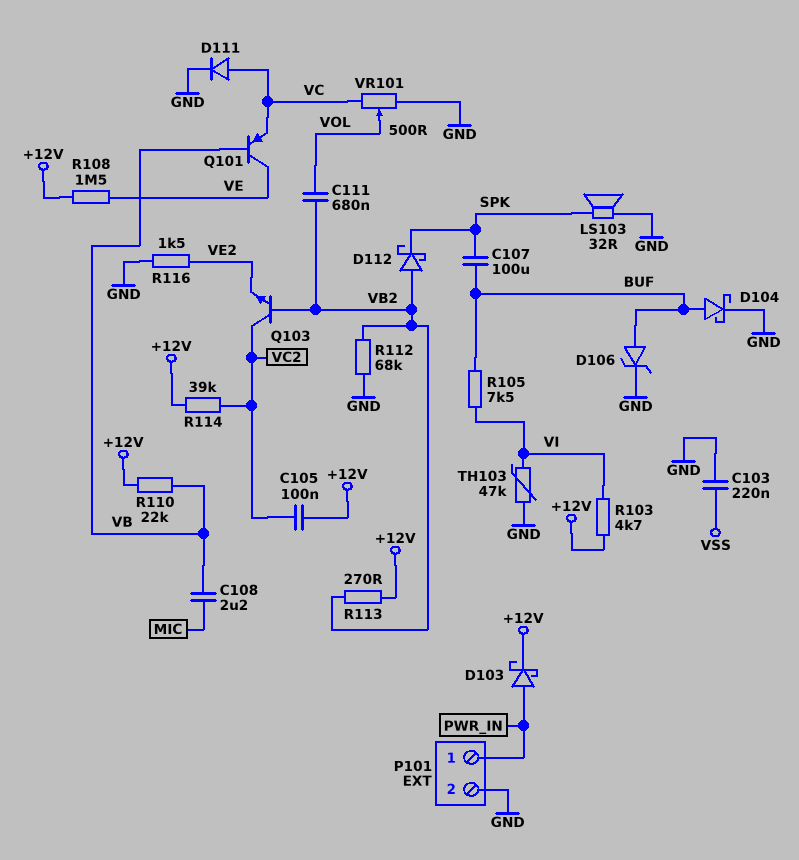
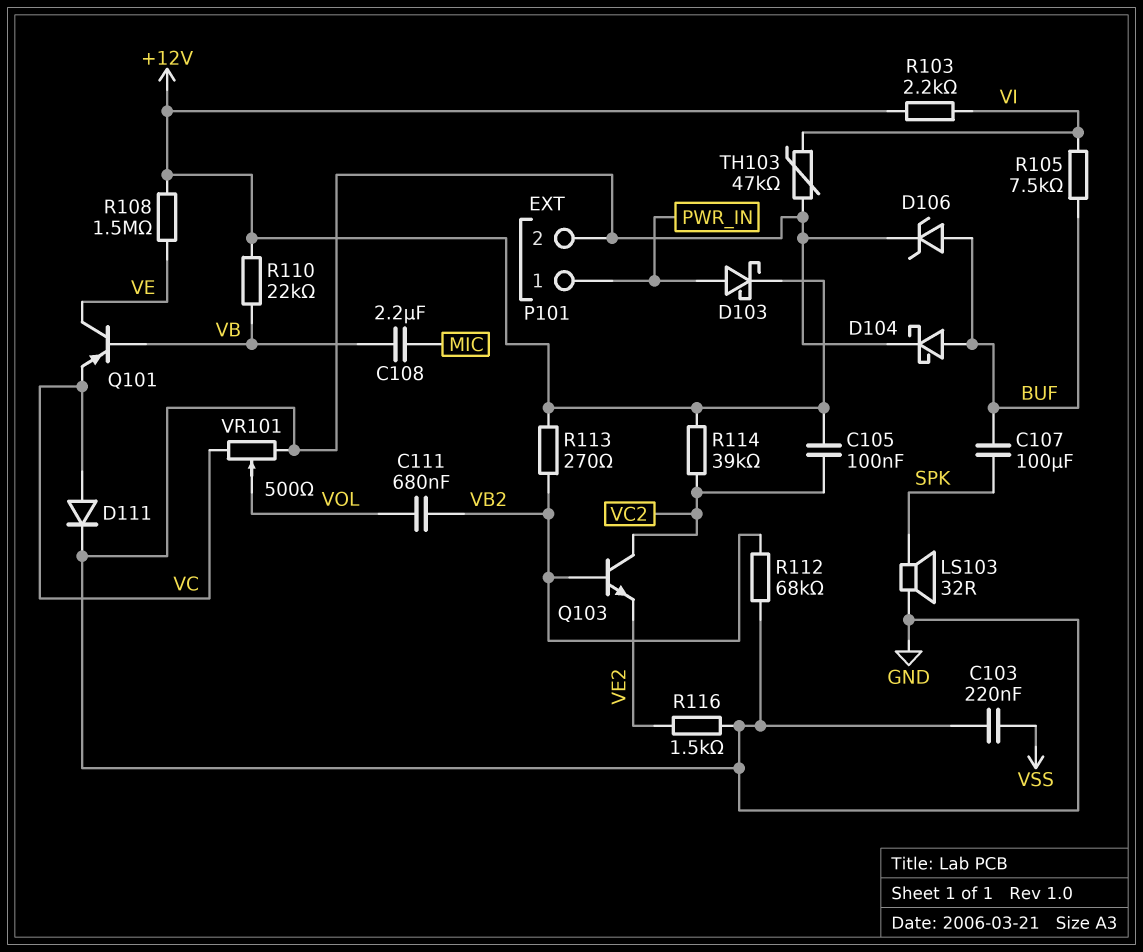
D112: schottky (A VB2, K SPK) -> none
R103: 4.7k (+12V, VI) -> 2.2k (+12V, VI)

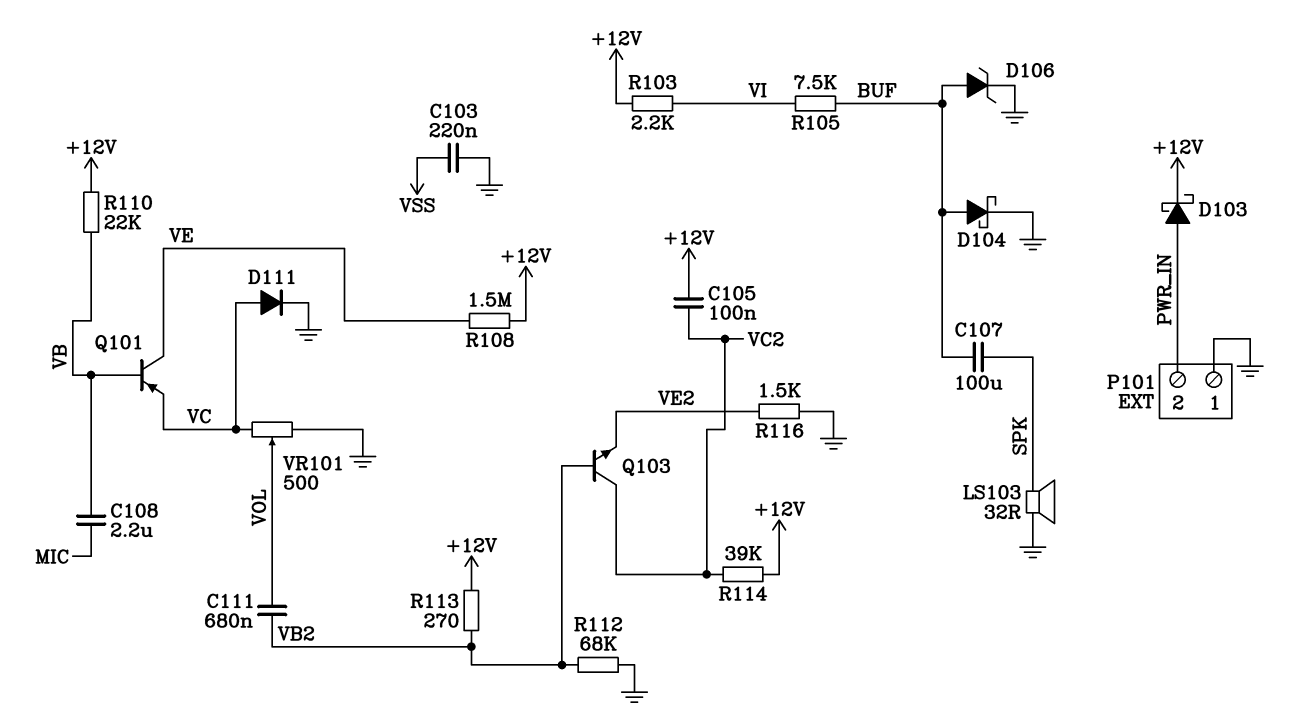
P101 pin 1: PWR_IN -> GND
P101 pin 2: GND -> PWR_IN
TH103: 47k (GND, VI) -> none

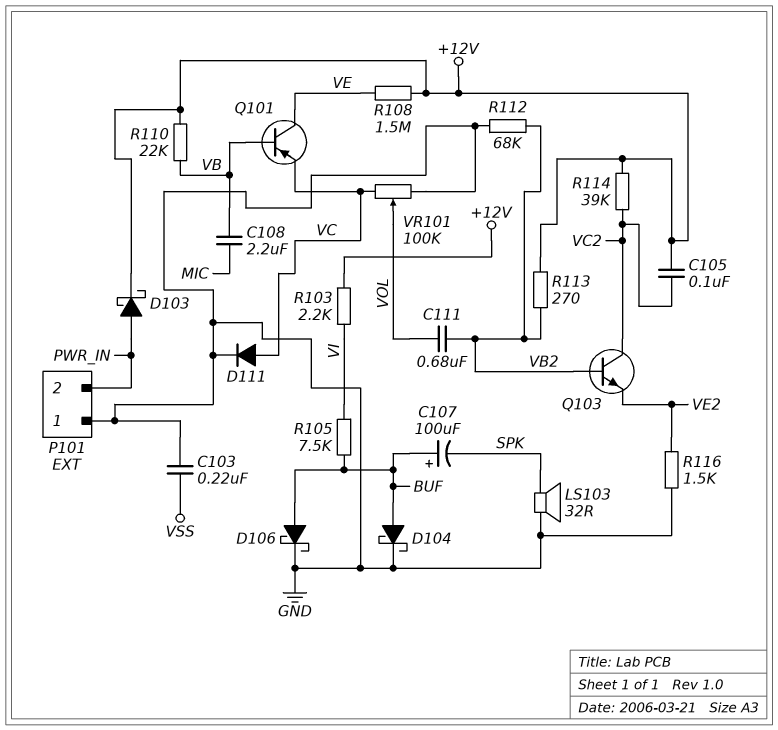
C107: 100uF (BUF, SPK) -> 100uF (plus BUF, minus SPK)
D106: zener (A BUF, K GND) -> schottky (A BUF, K GND)
VR101: 500 (GND, VC, wiper VOL) -> 100k (GND, VC, wiper VOL)

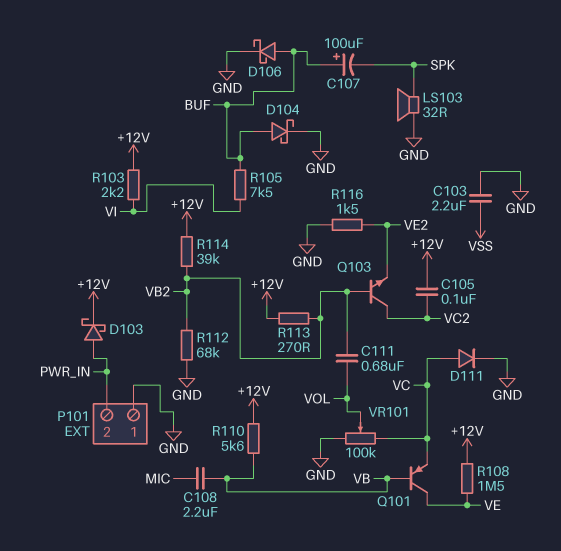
C103: 220nF (GND, VSS) -> 2.2uF (GND, VSS)
R110: 22k (+12V, VB) -> 5.6k (+12V, VB)
R114: 39k (+12V, VC2) -> 39k (+12V, VB2)

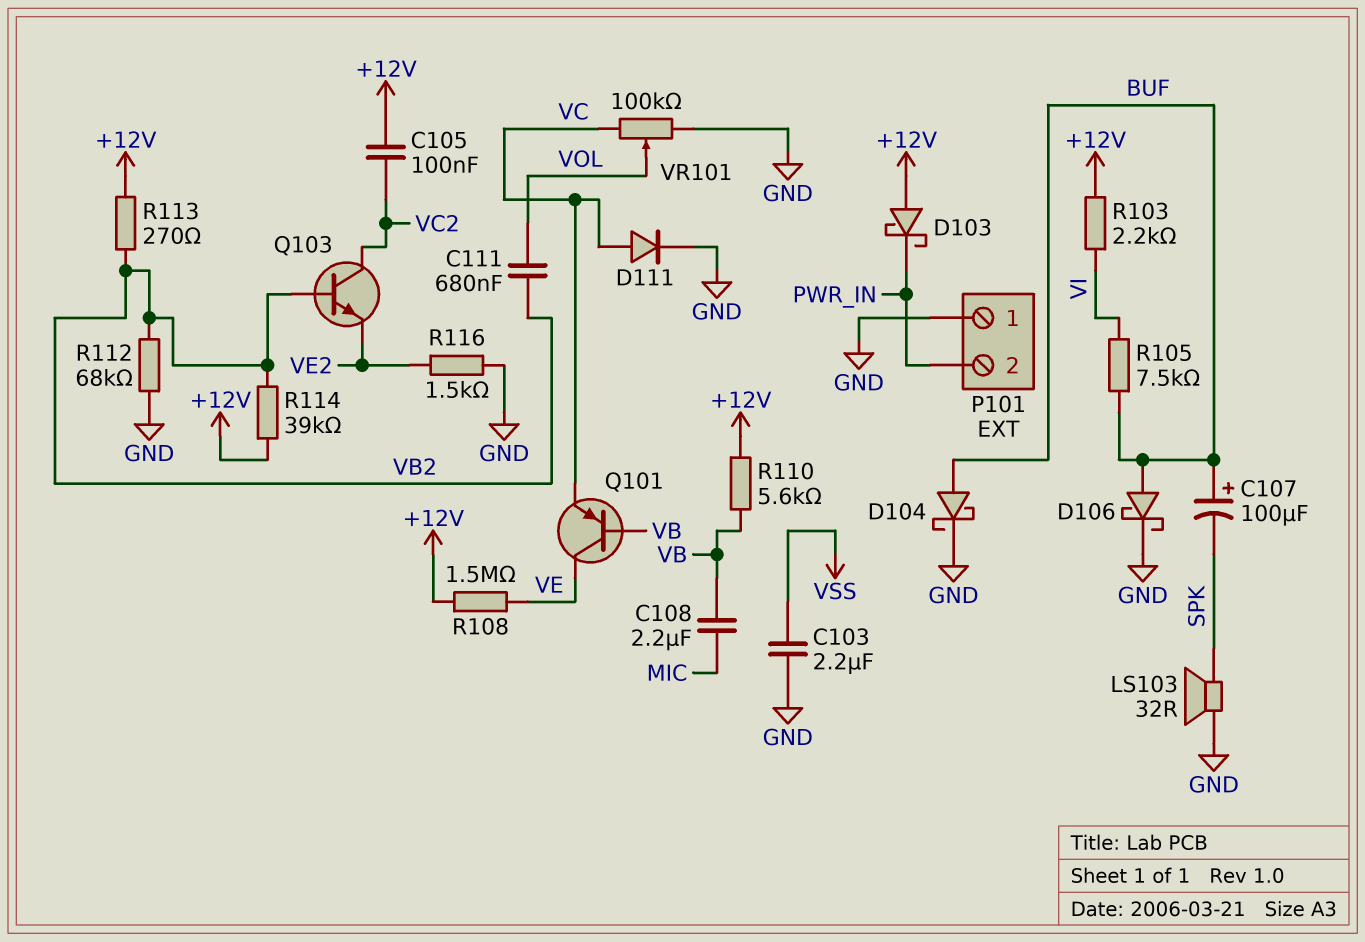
D103: schottky (A PWR_IN, K +12V) -> schottky (A +12V, K PWR_IN)

